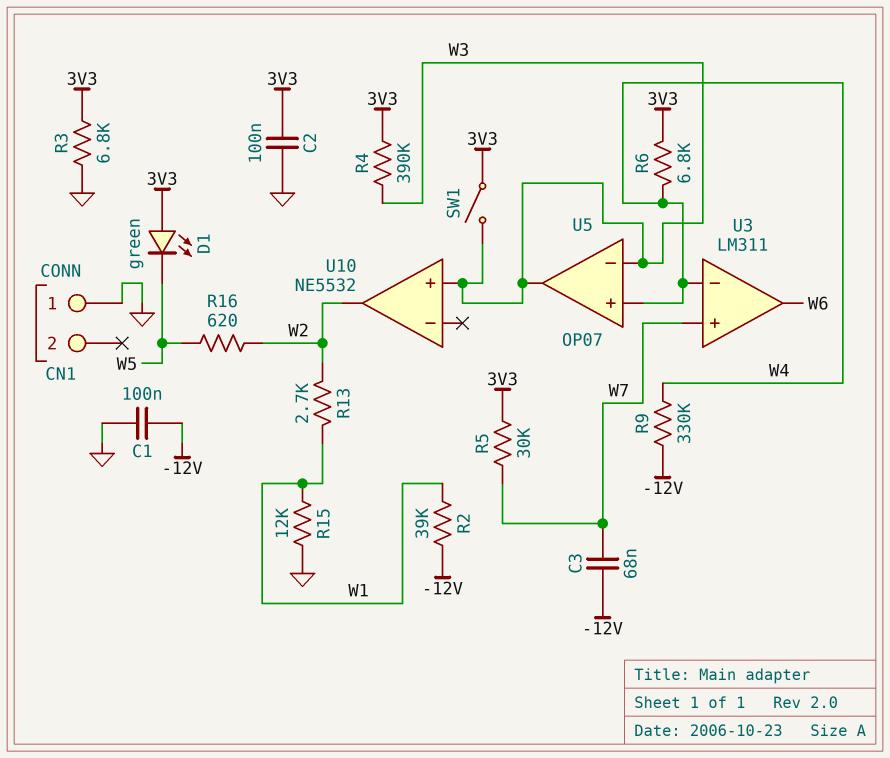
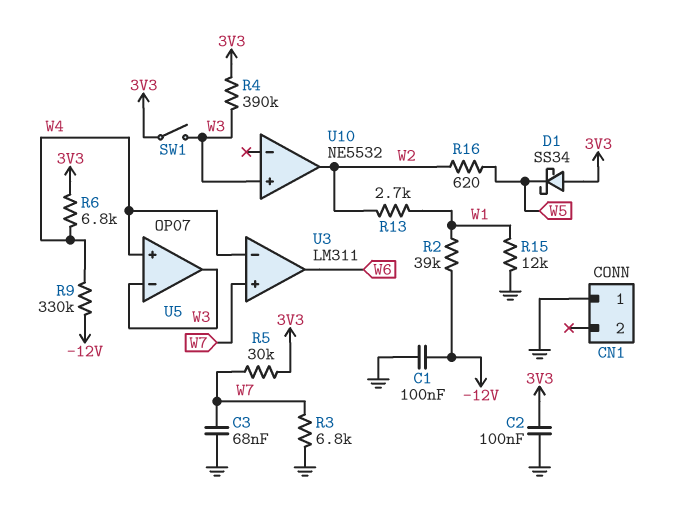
C3: 68nF (-12V, W7) -> 68nF (GND, W7)
D1: LED green (A 3V3, K W5) -> schottky SS34 (A 3V3, K W5)
R3: 6.8k (3V3, GND) -> 6.8k (GND, W7)

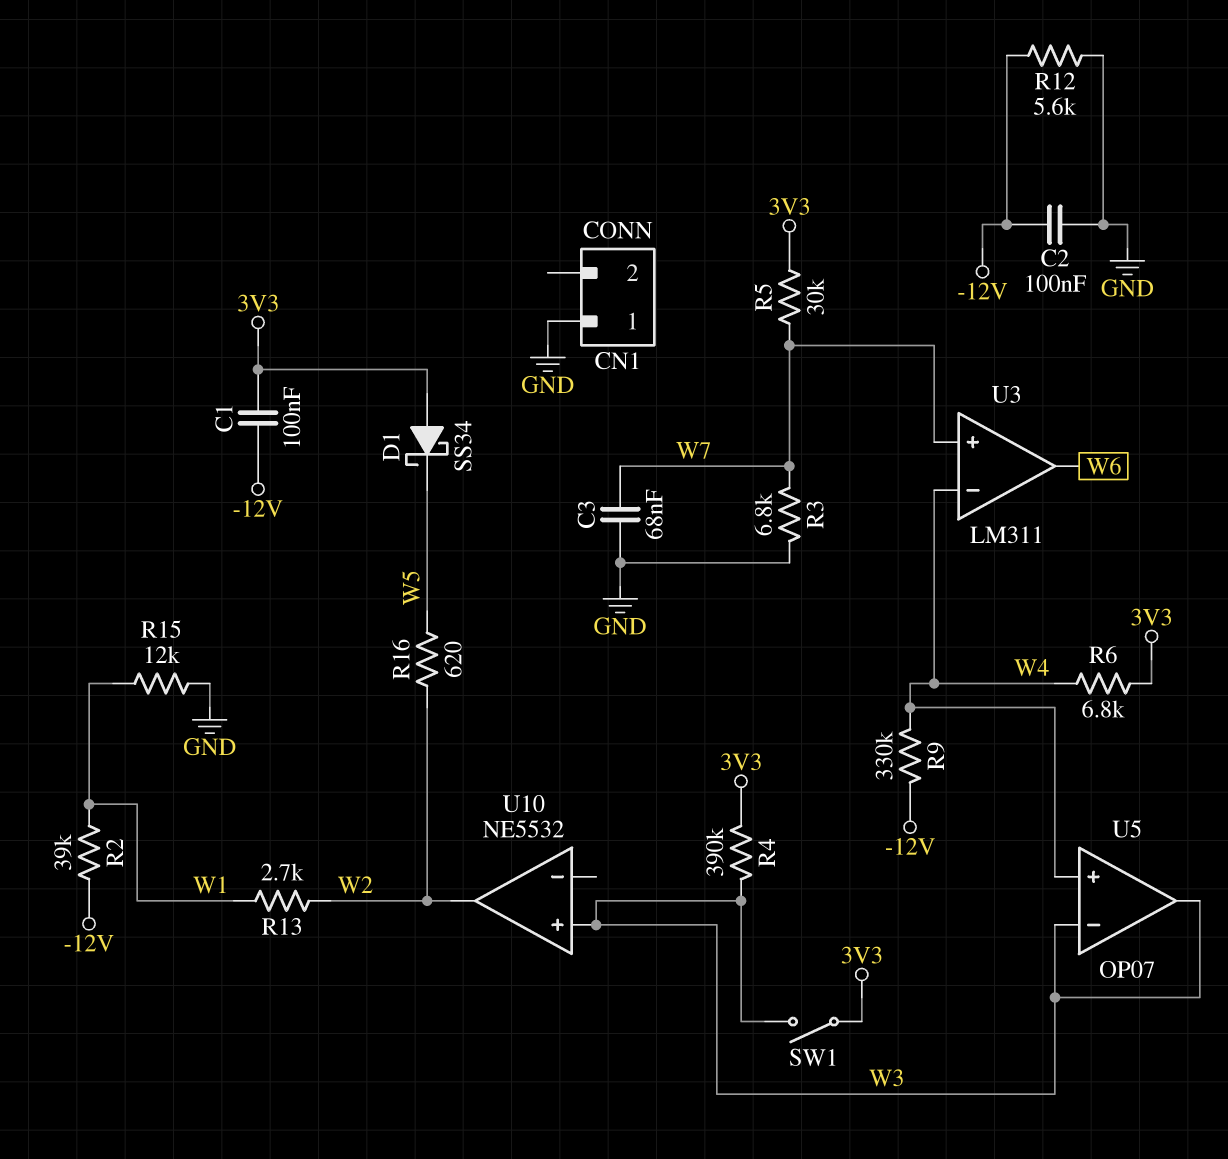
C1: 100nF (-12V, GND) -> 100nF (-12V, 3V3)
C2: 100nF (3V3, GND) -> 100nF (-12V, GND)
R12: none -> 5.6k (-12V, GND)

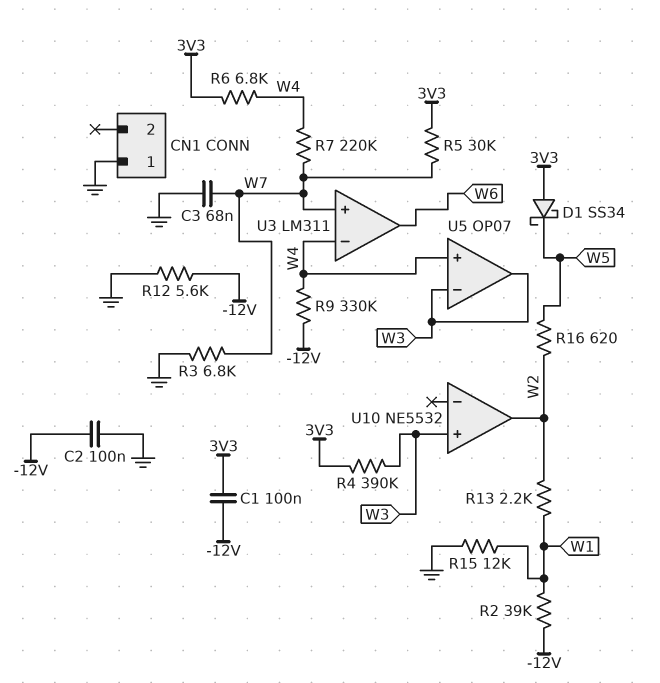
R7: none -> 220k (W4, W7)
R13: 2.7k (W1, W2) -> 2.2k (W1, W2)
SW1: switch (3V3, W3) -> none

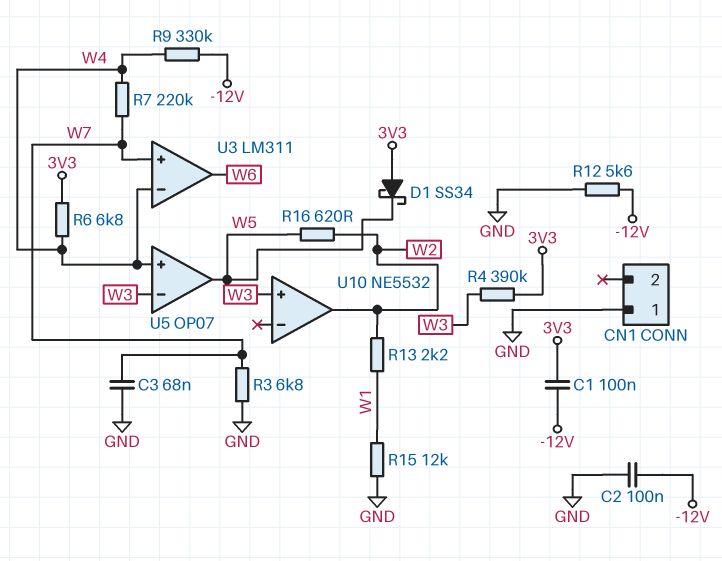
R2: 39k (-12V, W1) -> none
R5: 30k (3V3, W7) -> none
U5 pin out: W3 -> W5

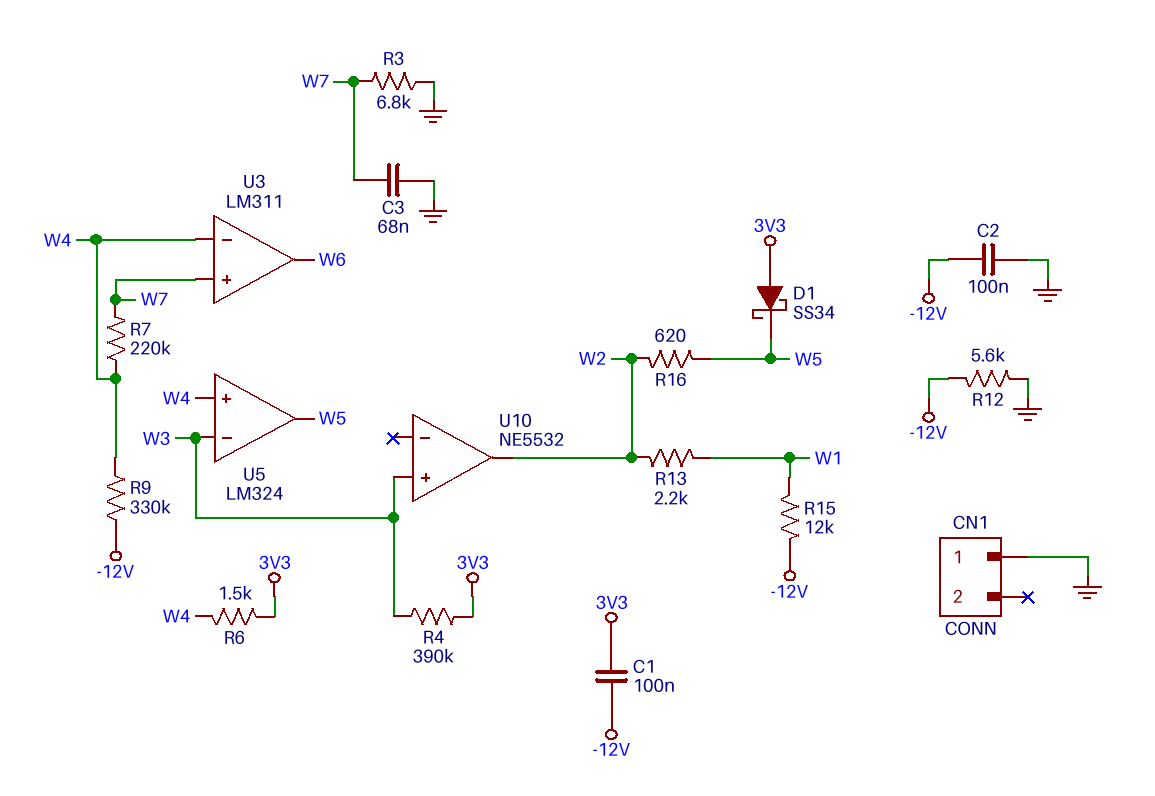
R6: 6.8k (3V3, W4) -> 1.5k (3V3, W4)
R15: 12k (GND, W1) -> 12k (-12V, W1)
U5: OP07 -> LM324

